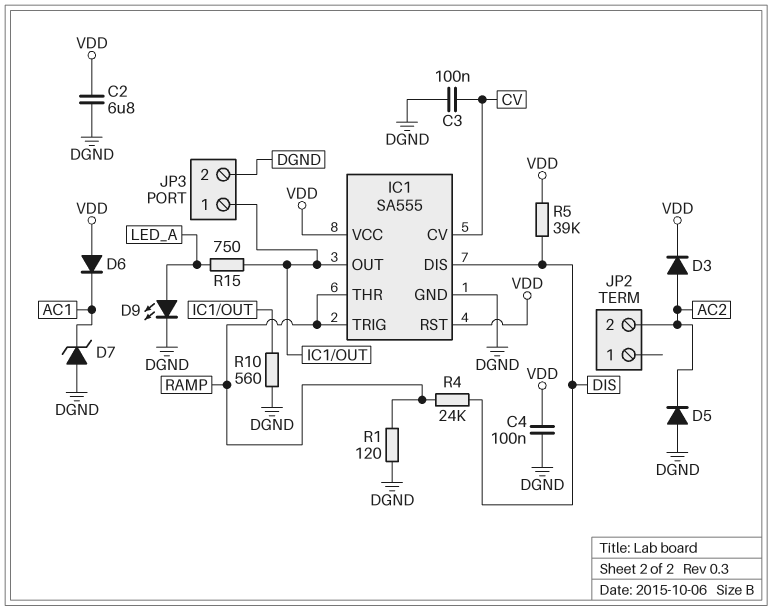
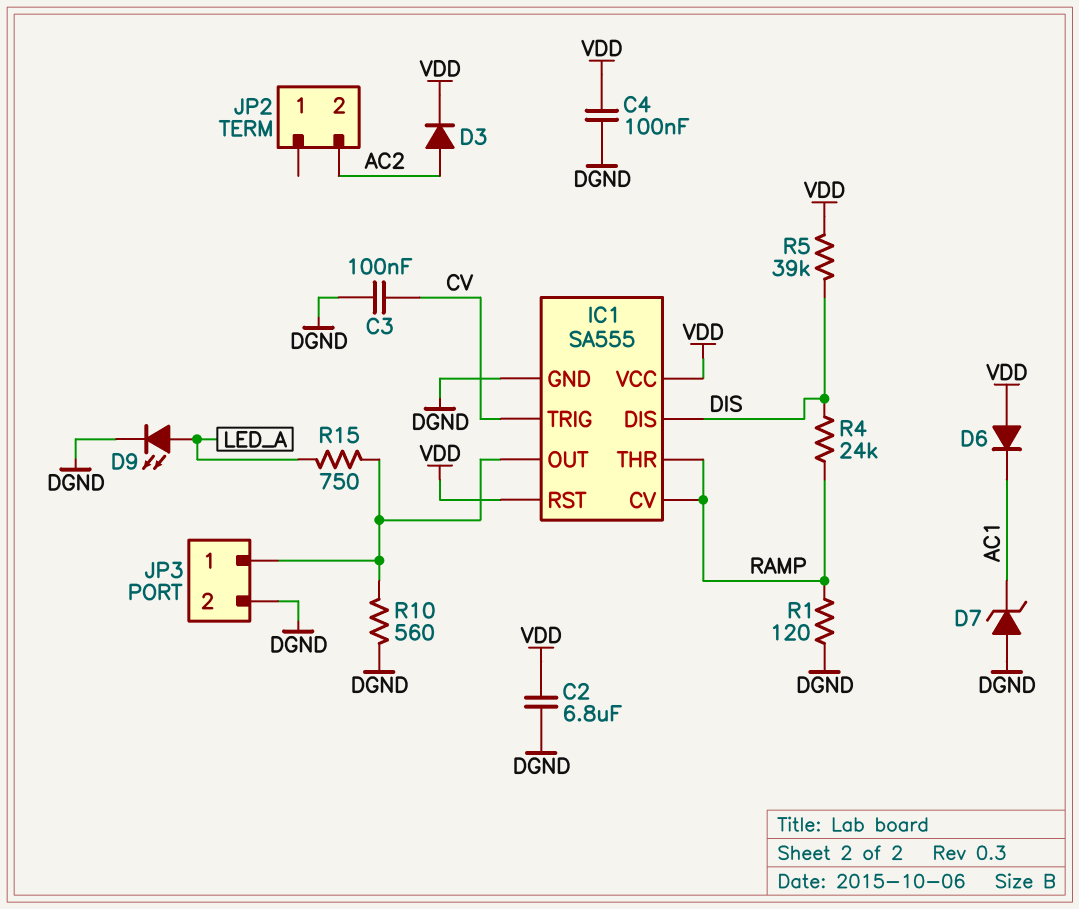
D5: diode (A DGND, K AC2) -> none
IC1 pin CV: CV -> RAMP
IC1 pin TRIG: RAMP -> CV

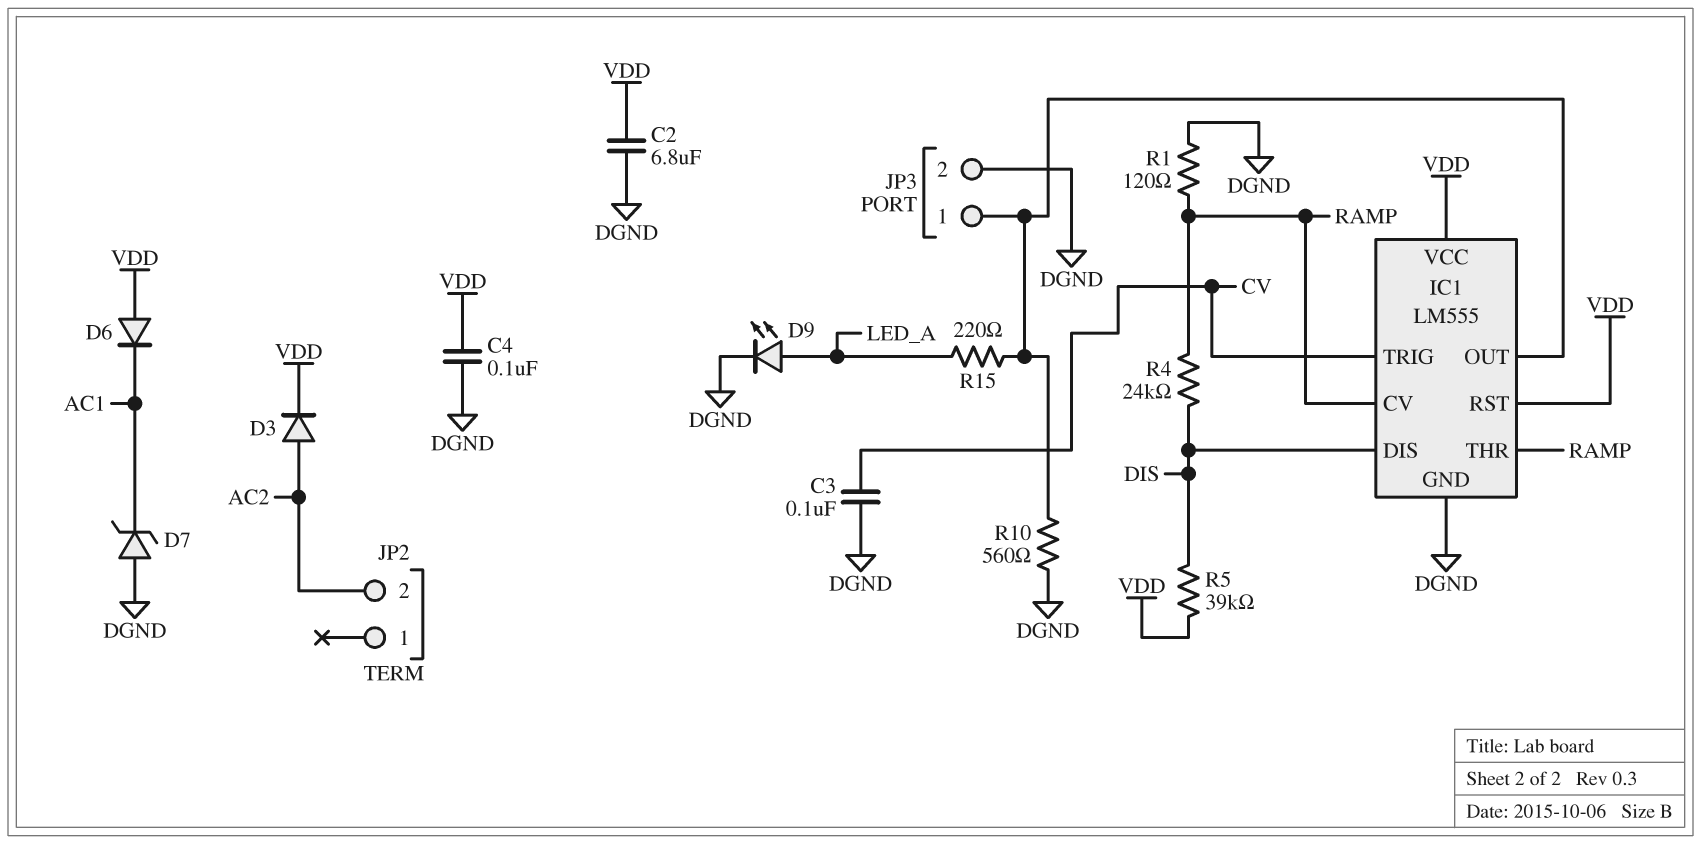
IC1: SA555 -> LM555
R15: 750 (IC1/OUT, LED_A) -> 220 (IC1/OUT, LED_A)

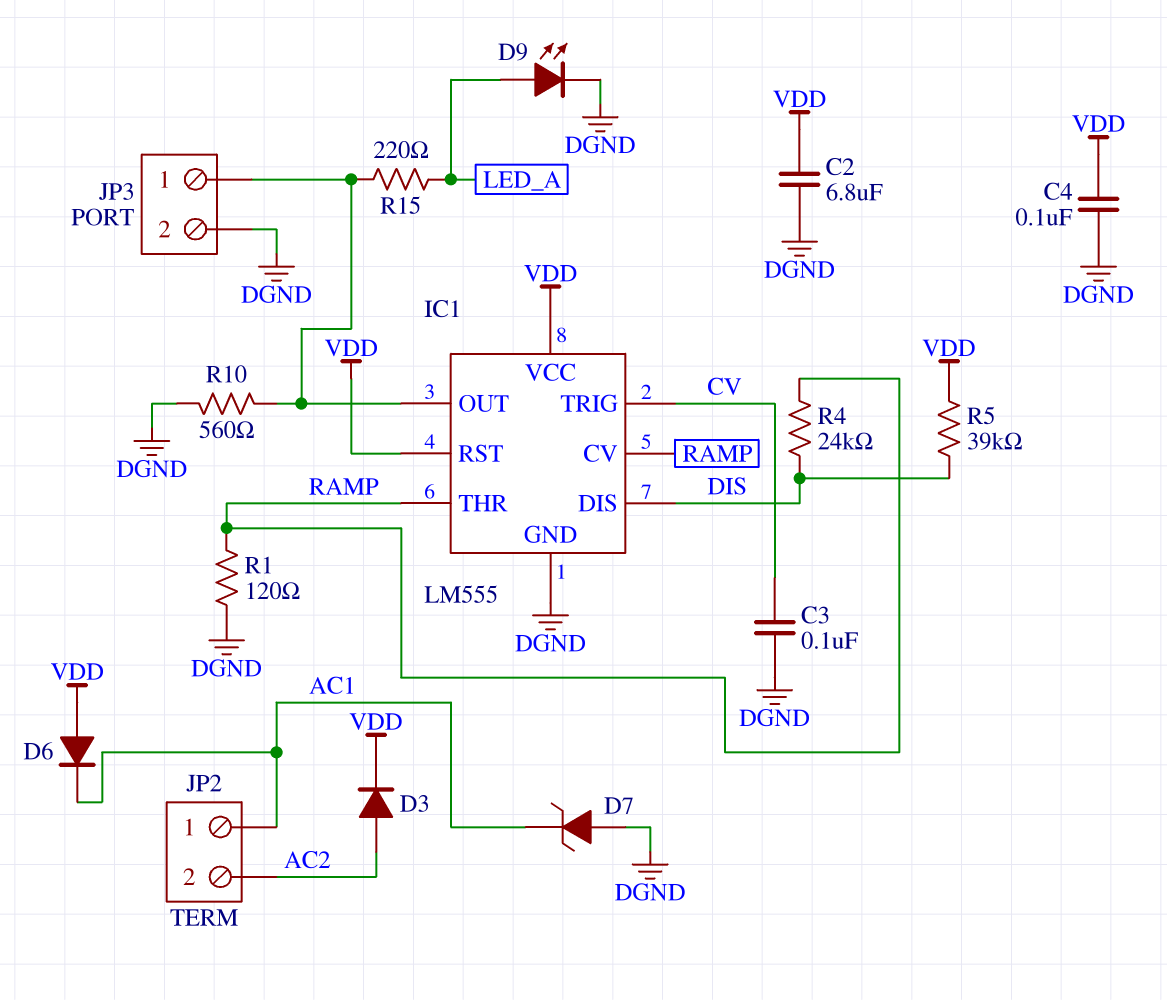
JP2 pin 1: none -> AC1

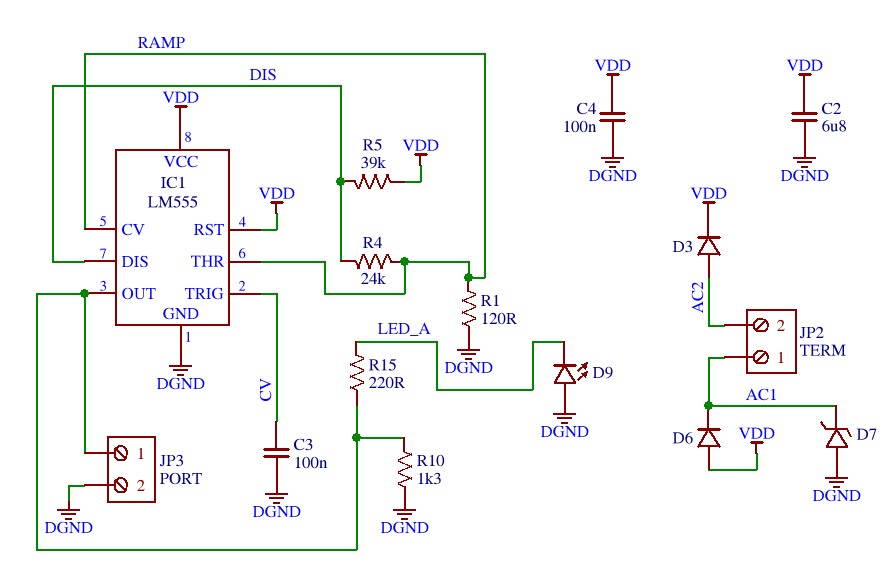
D9: LED (A LED_A, K DGND) -> LED (A DGND, K LED_A)
R10: 560 (DGND, IC1/OUT) -> 1.3k (DGND, IC1/OUT)

